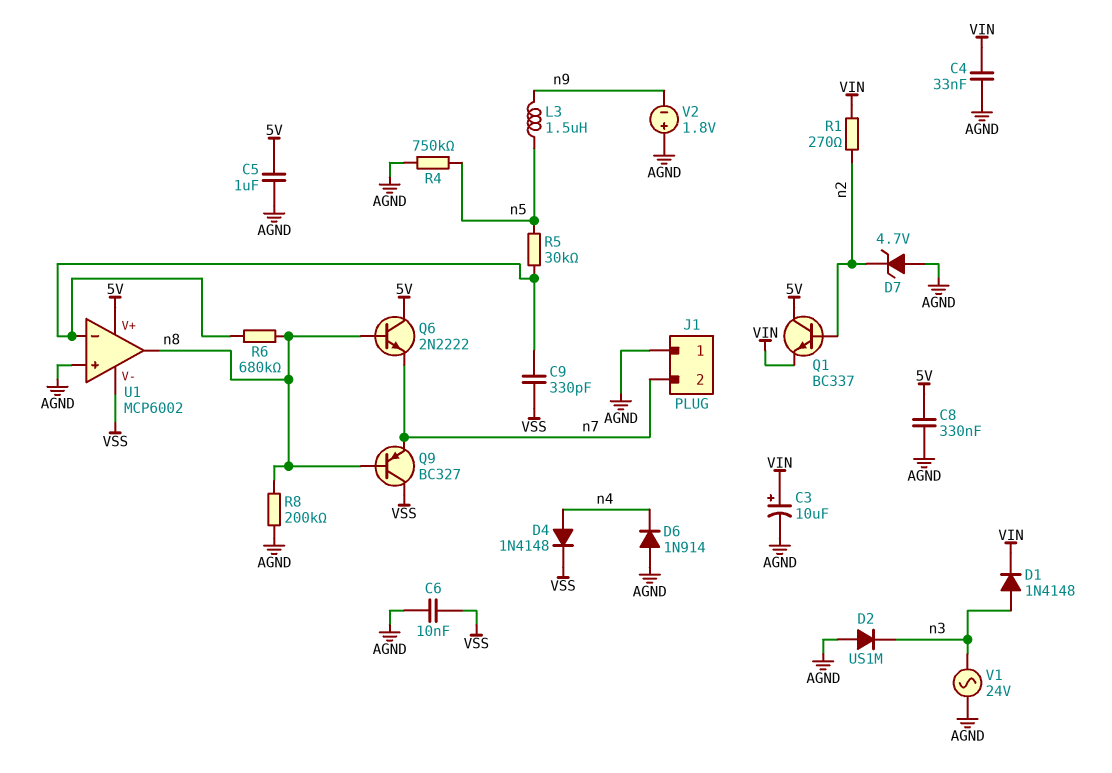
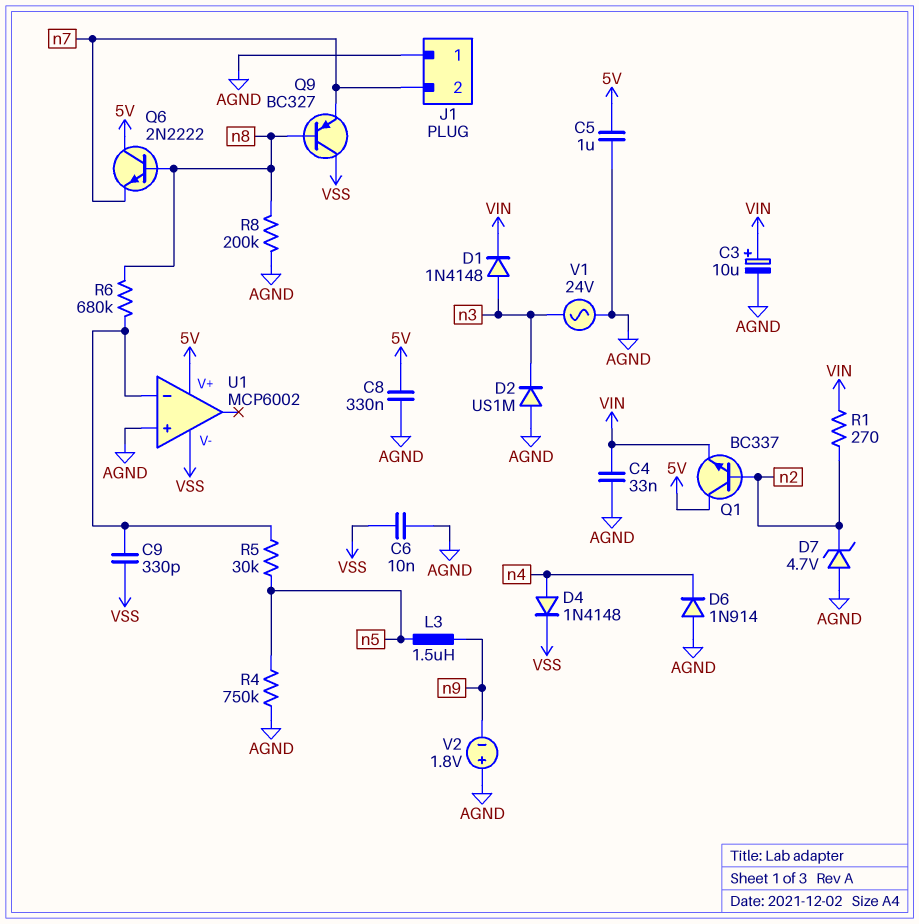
U1 pin out: n8 -> none

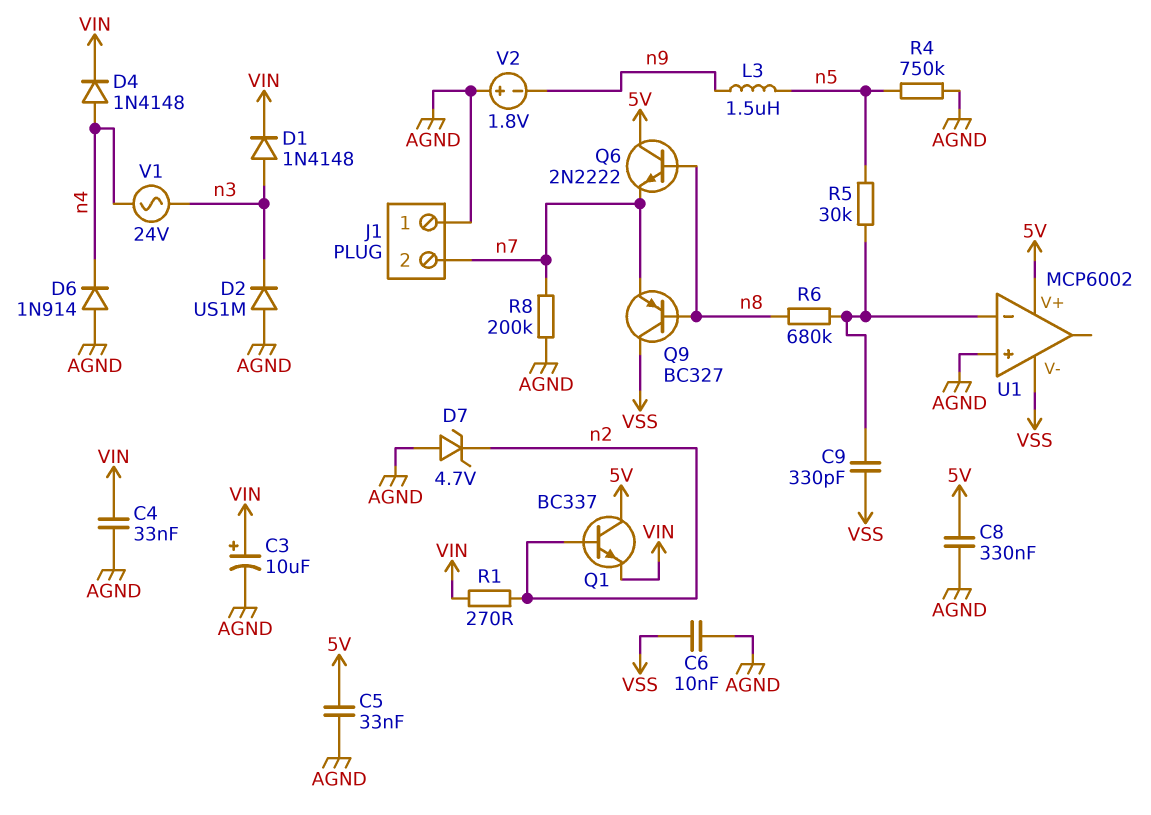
C5: 1uF (5V, AGND) -> 33nF (5V, AGND)
D4: diode 1N4148 (A n4, K VSS) -> diode 1N4148 (A n4, K VIN)
R8: 200k (AGND, n8) -> 200k (AGND, n7)
V1: AC 24V (AGND, n3) -> AC 24V (n3, n4)

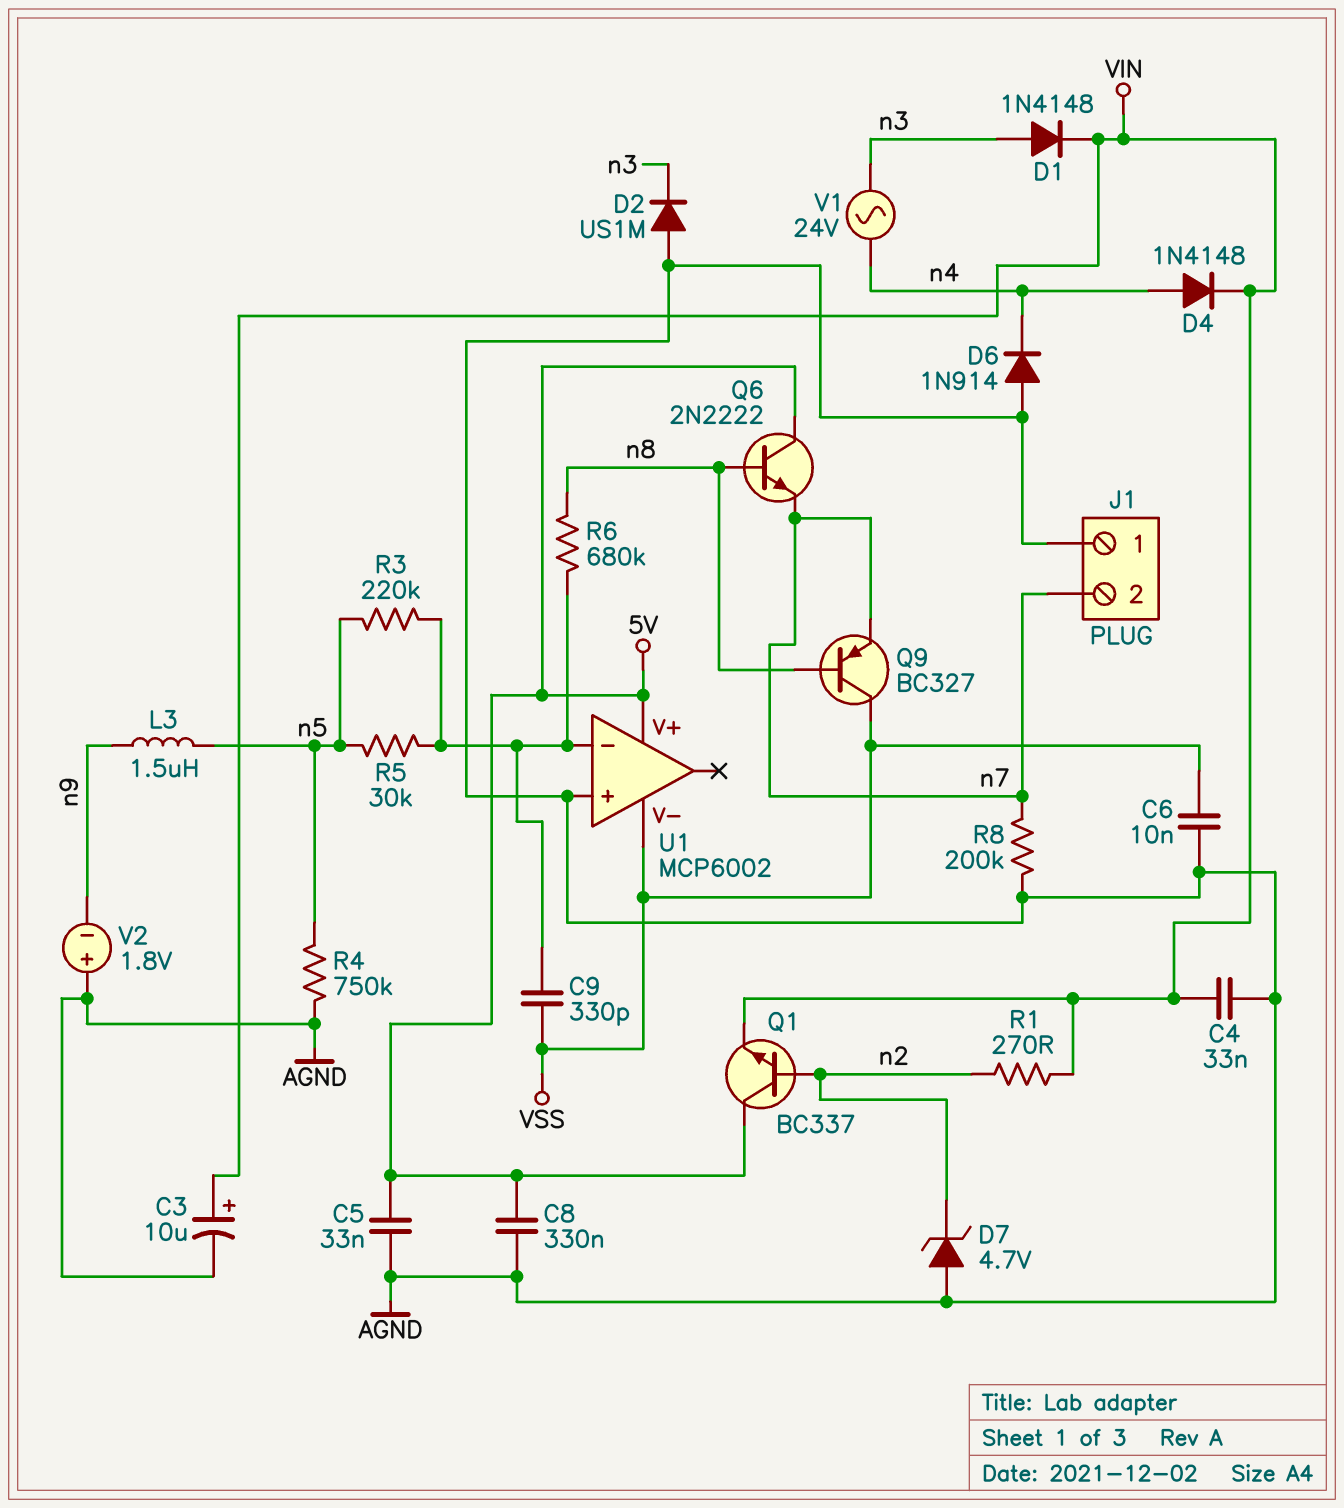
R3: none -> 220k (U1/in-, n5)

